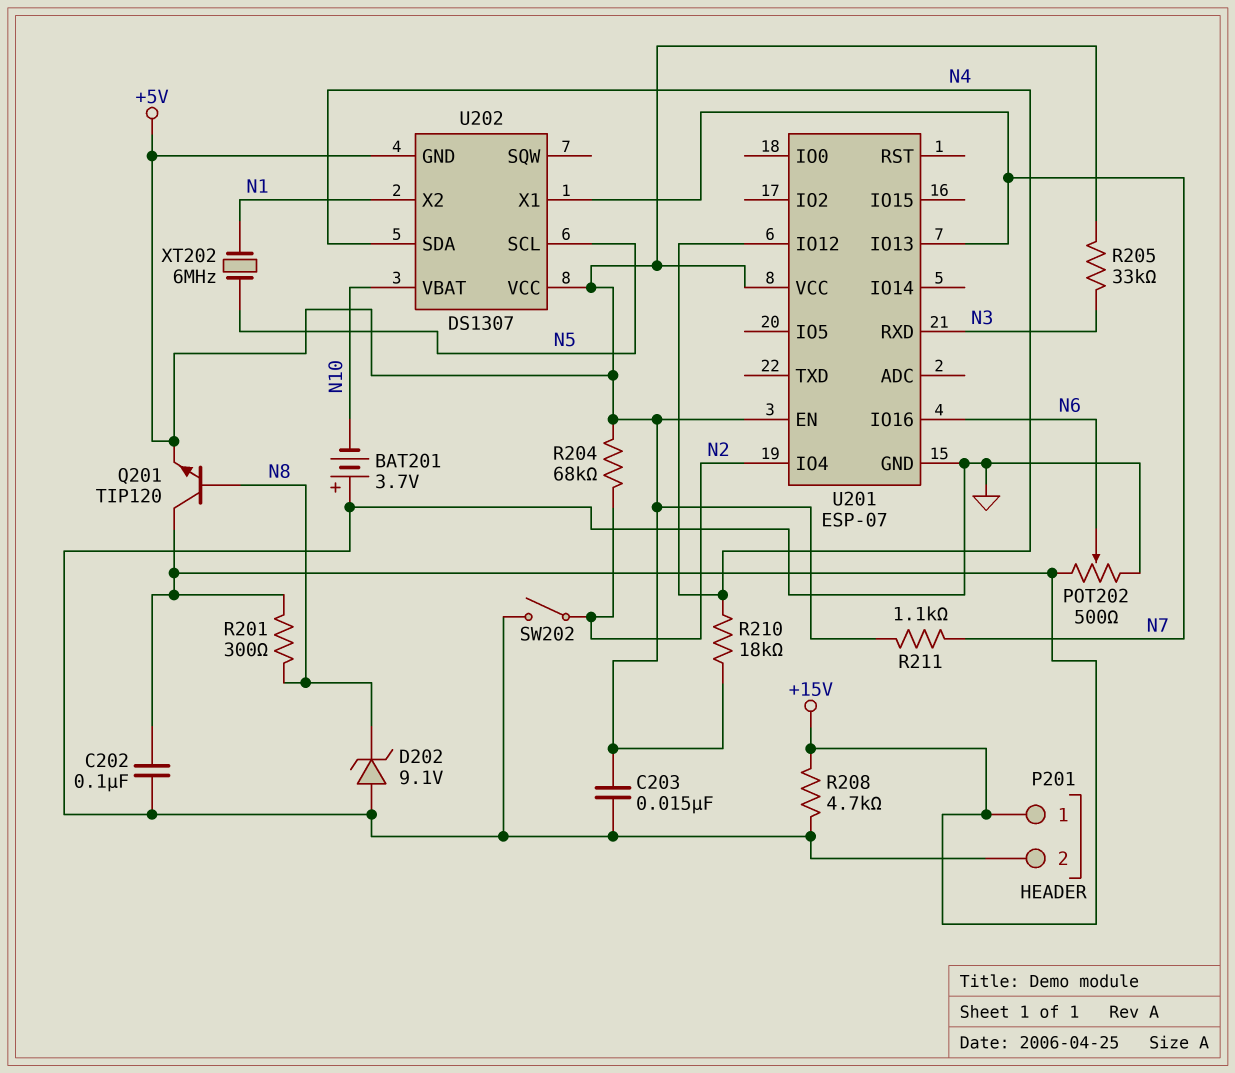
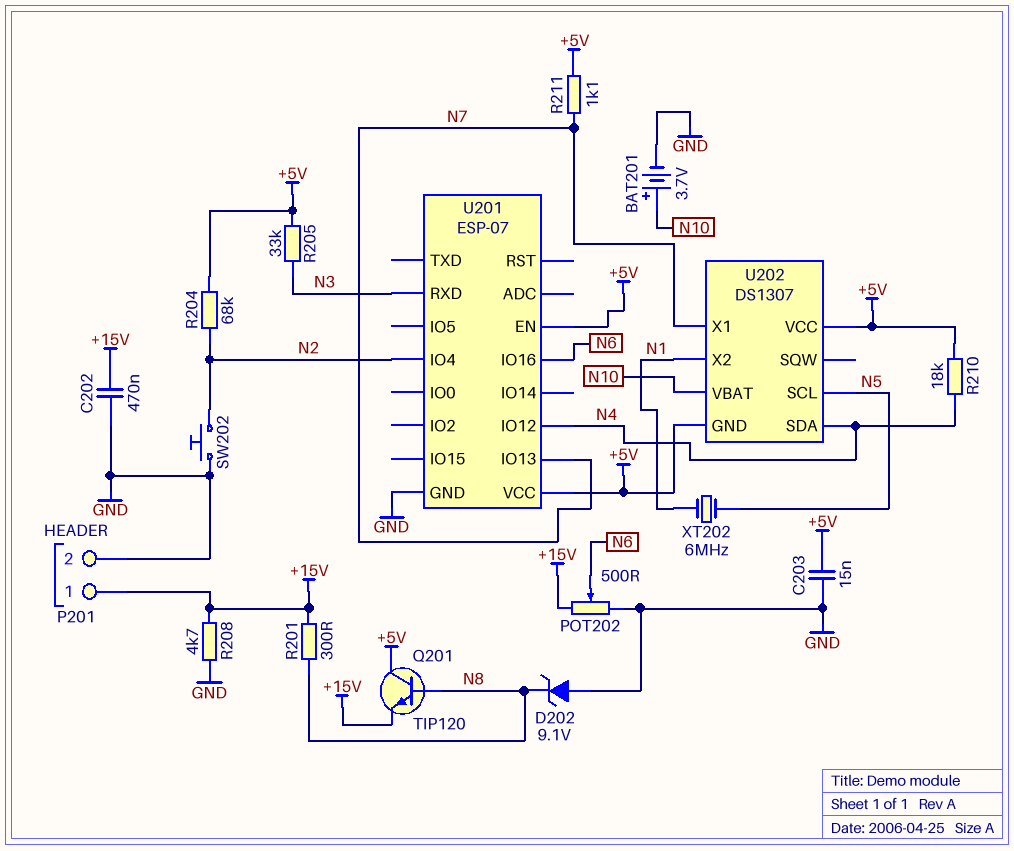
BAT201: 3.7V (plus GND, minus N10) -> 3.7V (plus N10, minus GND)
C202: 100nF (+15V, GND) -> 470nF (+15V, GND)
Q201: NPN TIP120 (B N8, C +15V, E +5V) -> NPN TIP120 (B N8, C +5V, E +15V)
SW202: switch (GND, N2) -> button (GND, N2)

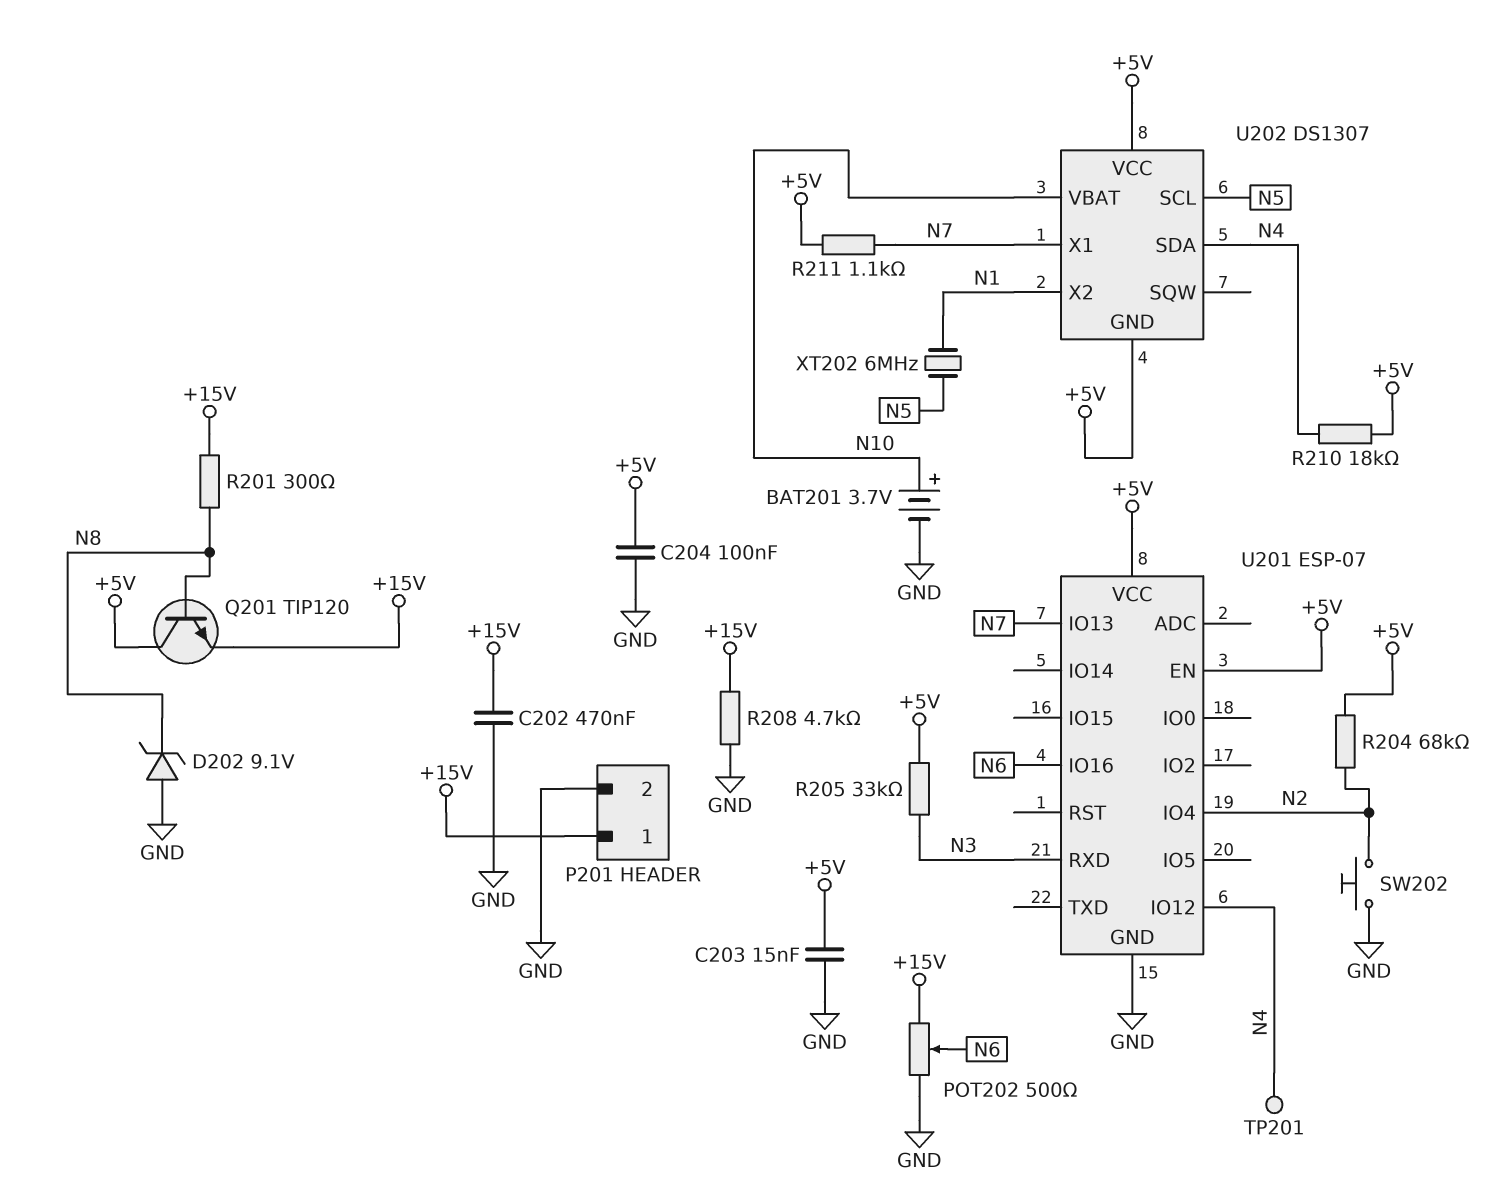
C204: none -> 100nF (+5V, GND)
TP201: none -> test point (N4)

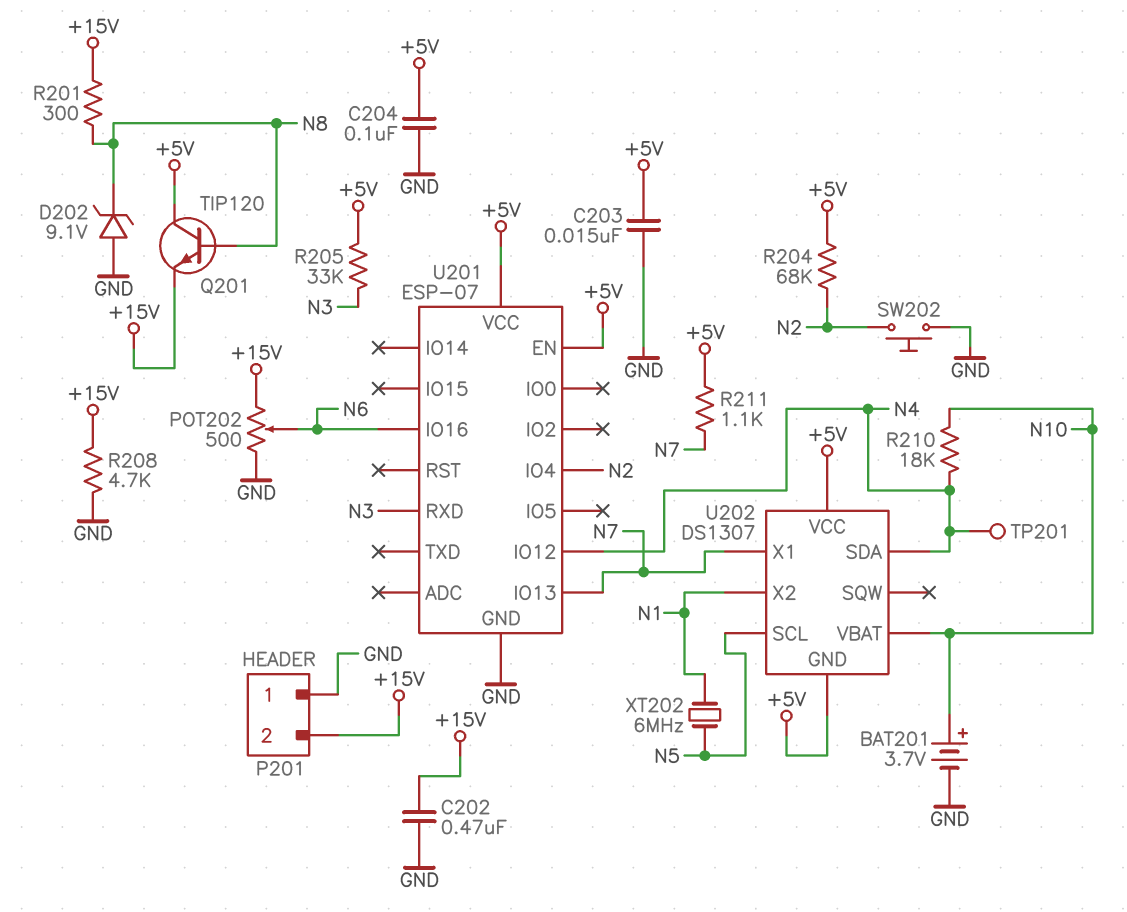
P201 pin 1: +15V -> GND
P201 pin 2: GND -> +15V
R210: 18k (+5V, N4) -> 18k (N4, N10)

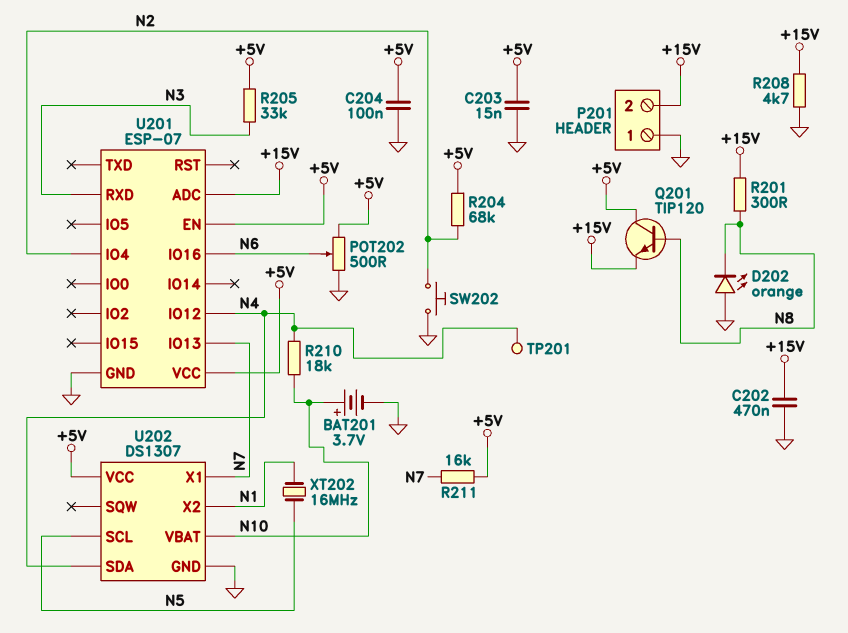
D202: zener 9.1V (A GND, K N8) -> LED orange (A GND, K N8)
POT202: 500 (+15V, GND, wiper N6) -> 500 (+5V, GND, wiper N6)
R211: 1.1k (+5V, N7) -> 16k (+5V, N7)
U201 pin ADC: none -> +15V
U202 pin GND: +5V -> GND
XT202: 6MHz (N1, N5) -> 16MHz (N1, N5)

